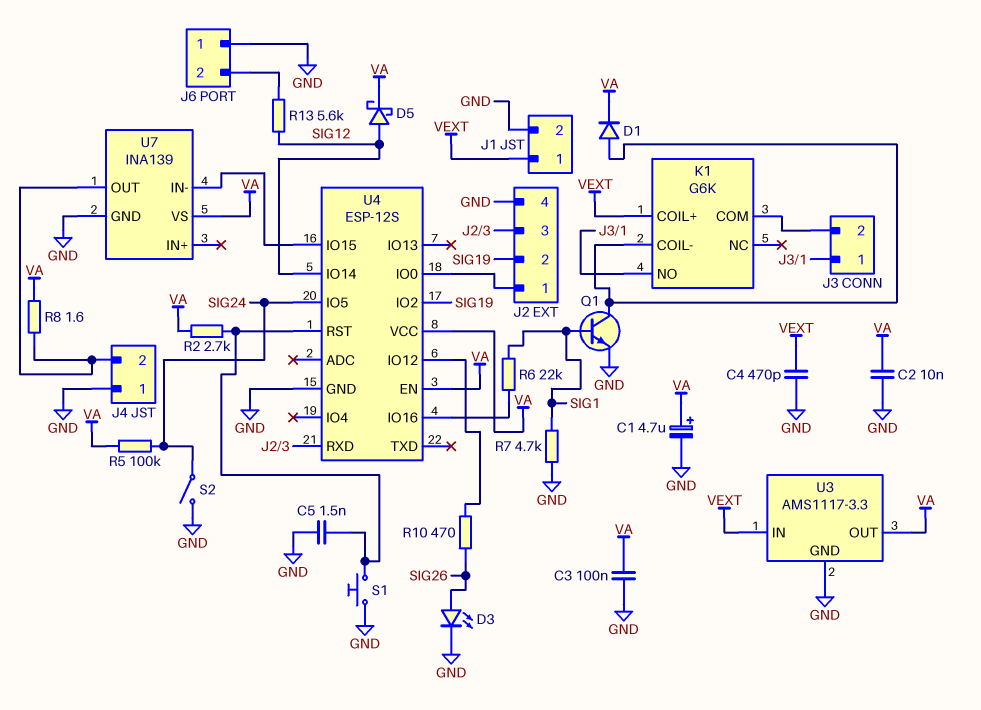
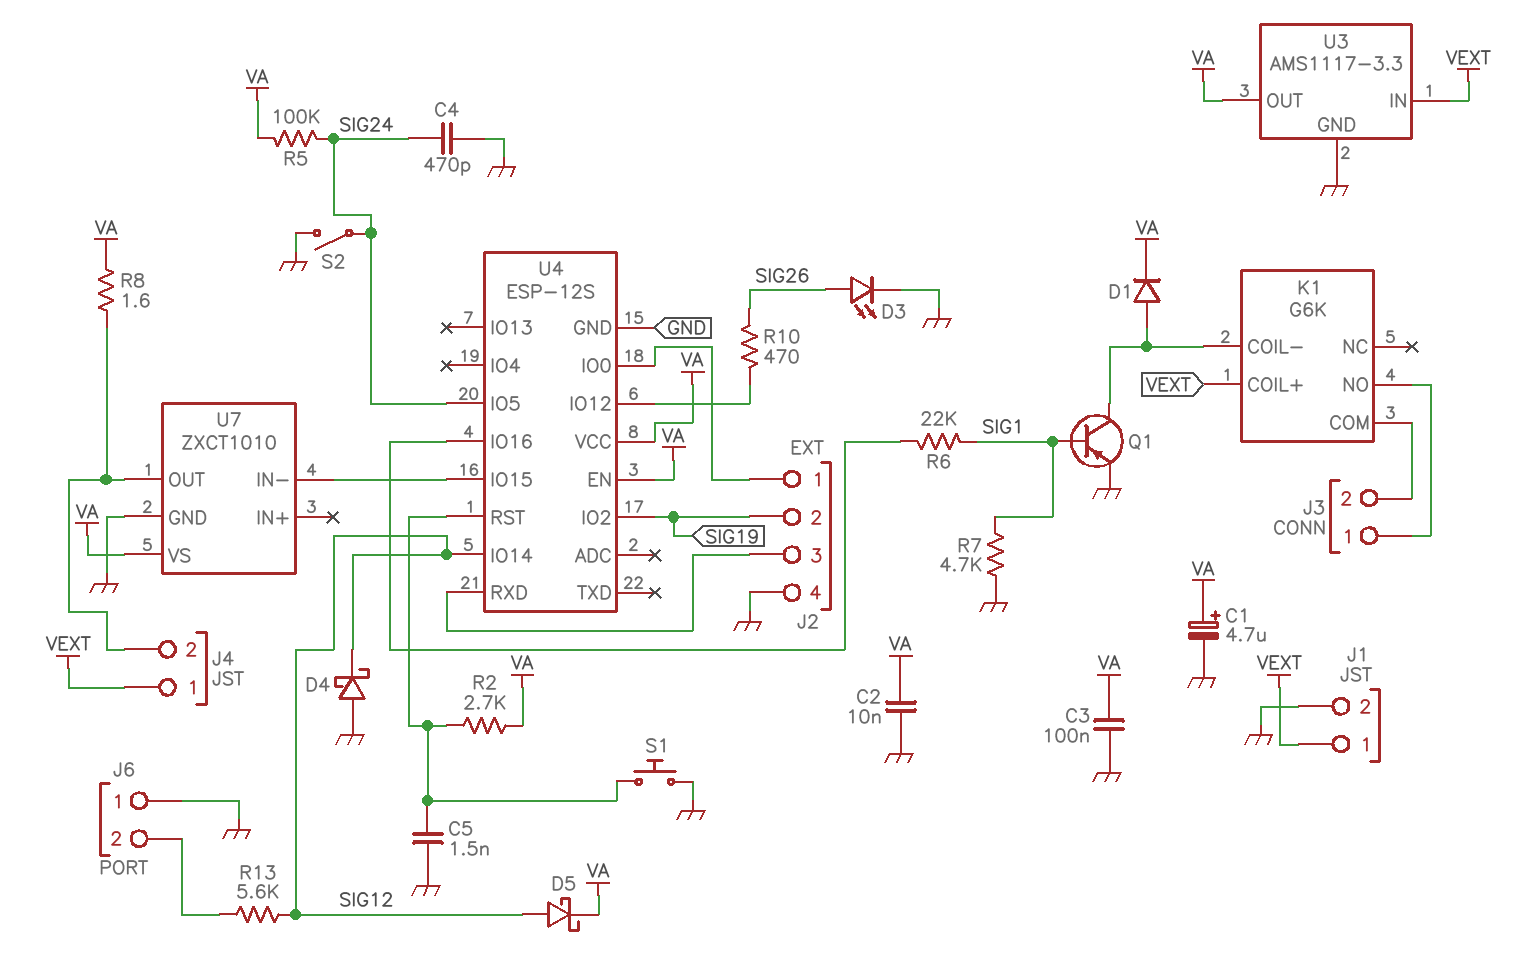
C4: 470pF (GND, VEXT) -> 470pF (GND, SIG24)
D4: none -> schottky (A GND, K SIG12)
J4 pin 1: GND -> VEXT
Q1: NPN (B SIG1, C K1/COIL-, E GND) -> PNP (B SIG1, C K1/COIL-, E GND)
U7: INA139 -> ZXCT1010

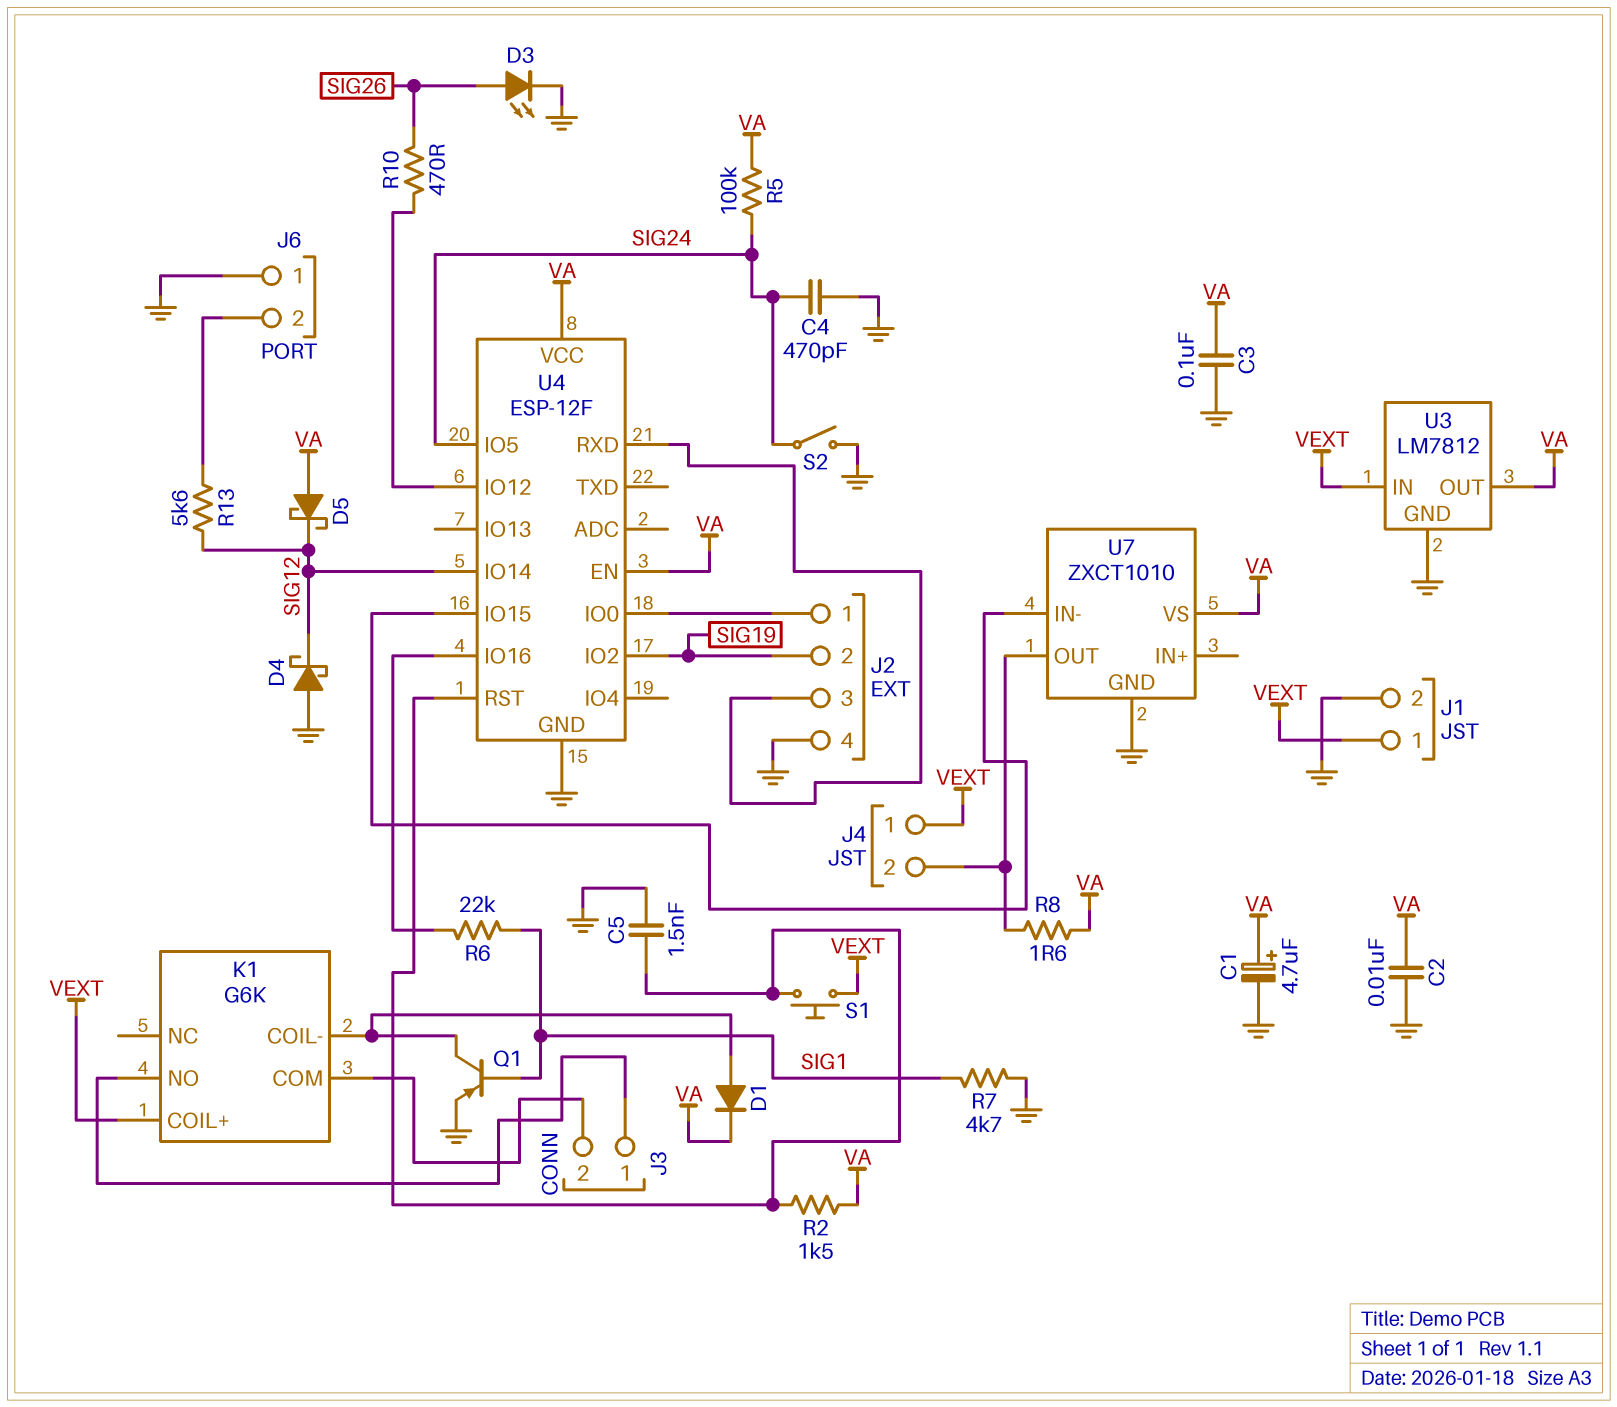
D5: schottky (A SIG12, K VA) -> schottky (A VA, K SIG12)
R2: 2.7k (U4/RST, VA) -> 1.5k (U4/RST, VA)
S1: button (GND, U4/RST) -> button (U4/RST, VEXT)
U3: AMS1117-3.3 -> LM7812
U4: ESP-12S -> ESP-12F

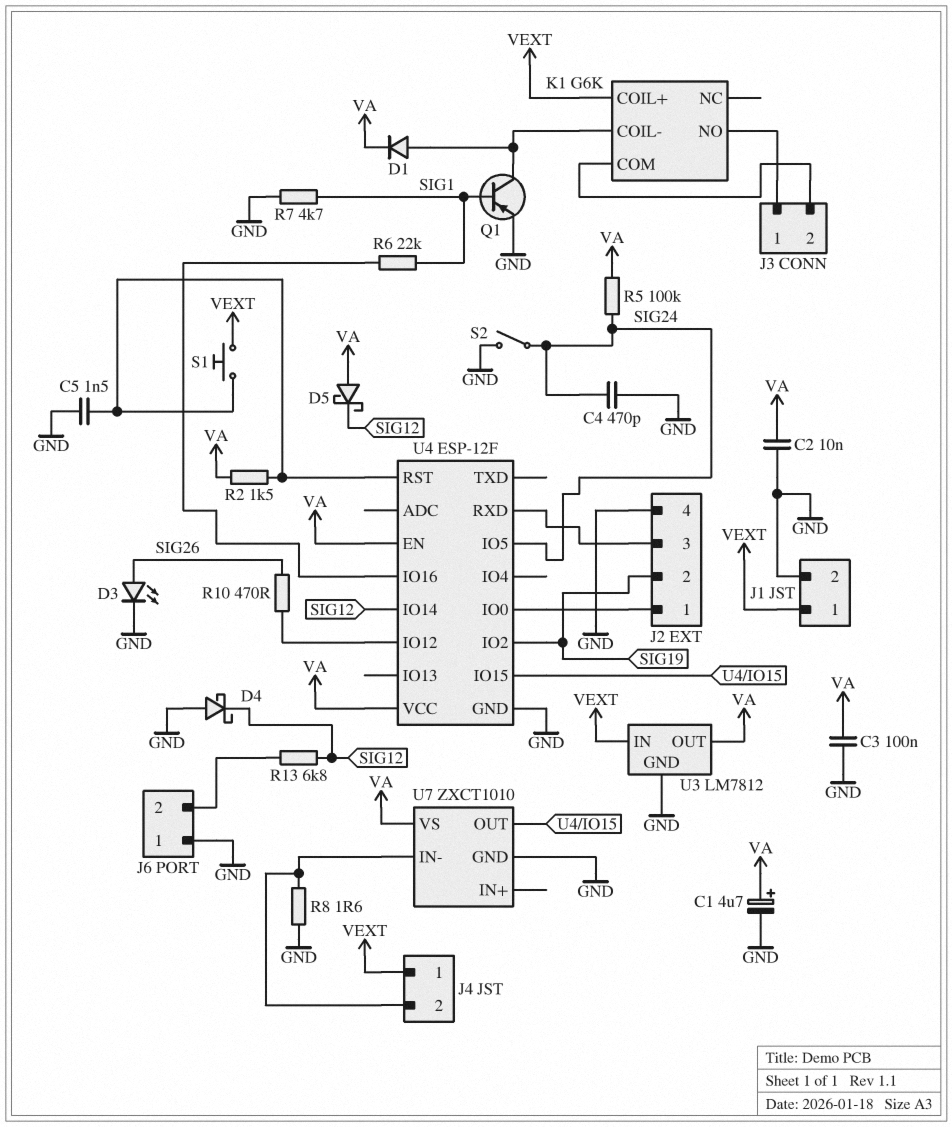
R8: 1.6 (J4/2, VA) -> 1.6 (GND, J4/2)
R13: 5.6k (J6/2, SIG12) -> 6.8k (J6/2, SIG12)
U7 pin IN-: U4/IO15 -> J4/2
U7 pin OUT: J4/2 -> U4/IO15

